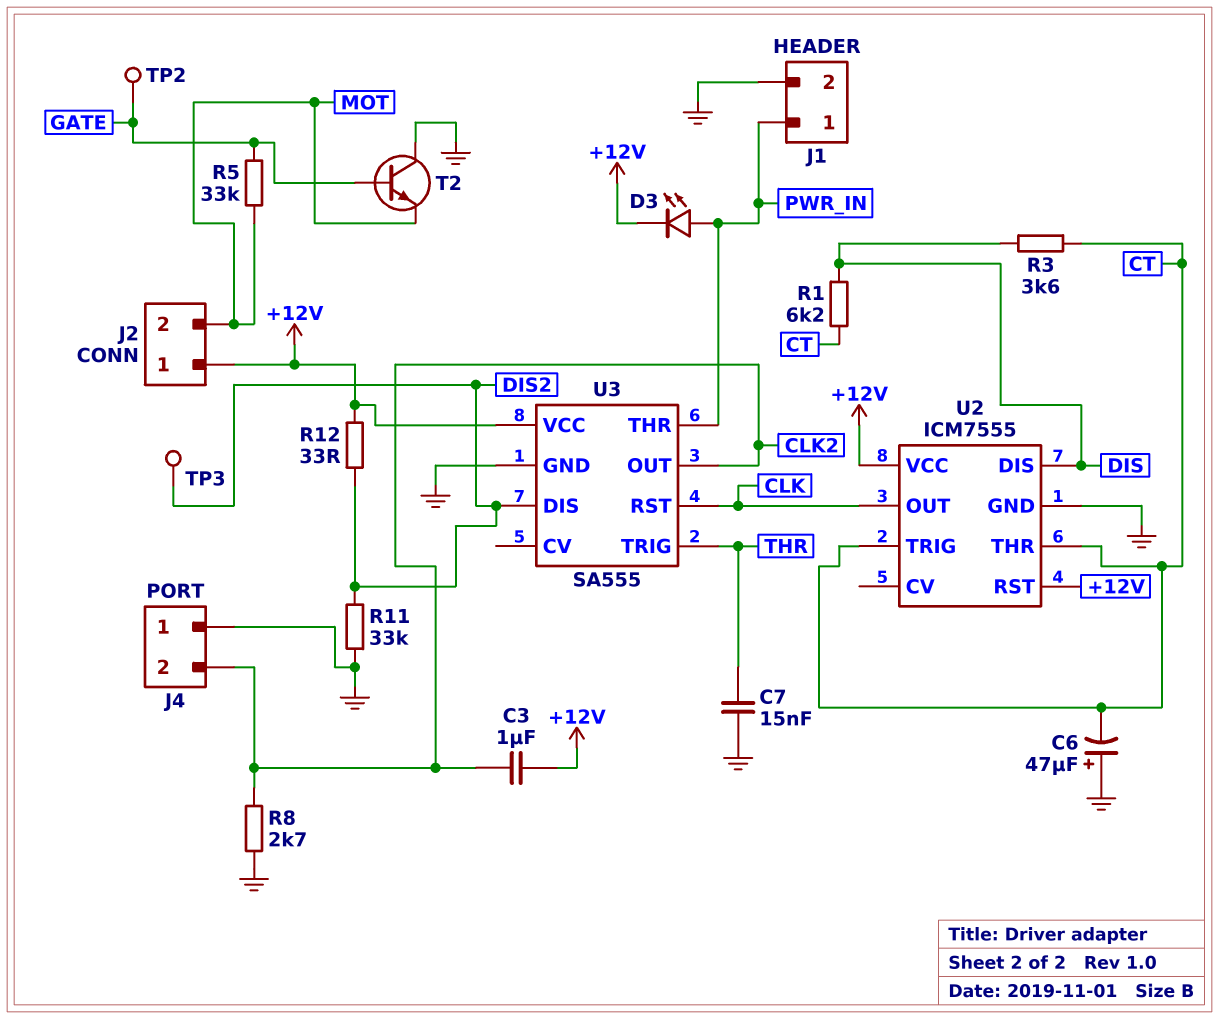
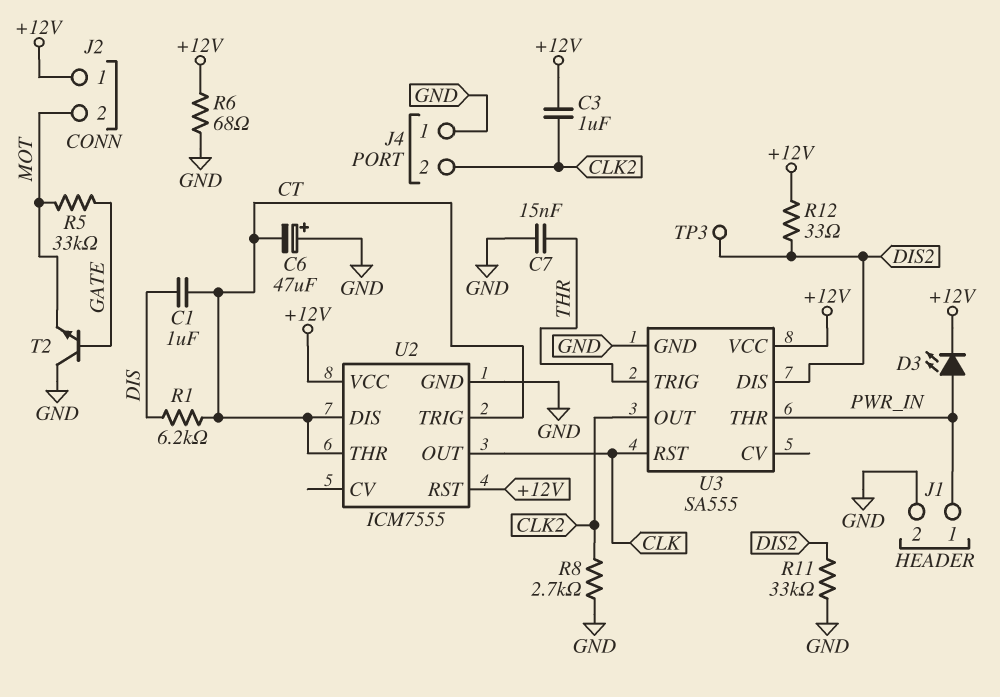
C1: none -> 1uF (CT, DIS)
R3: 3.6k (CT, DIS) -> none
R6: none -> 68 (+12V, GND)
TP2: test point (GATE) -> none
U2 pin DIS: DIS -> CT

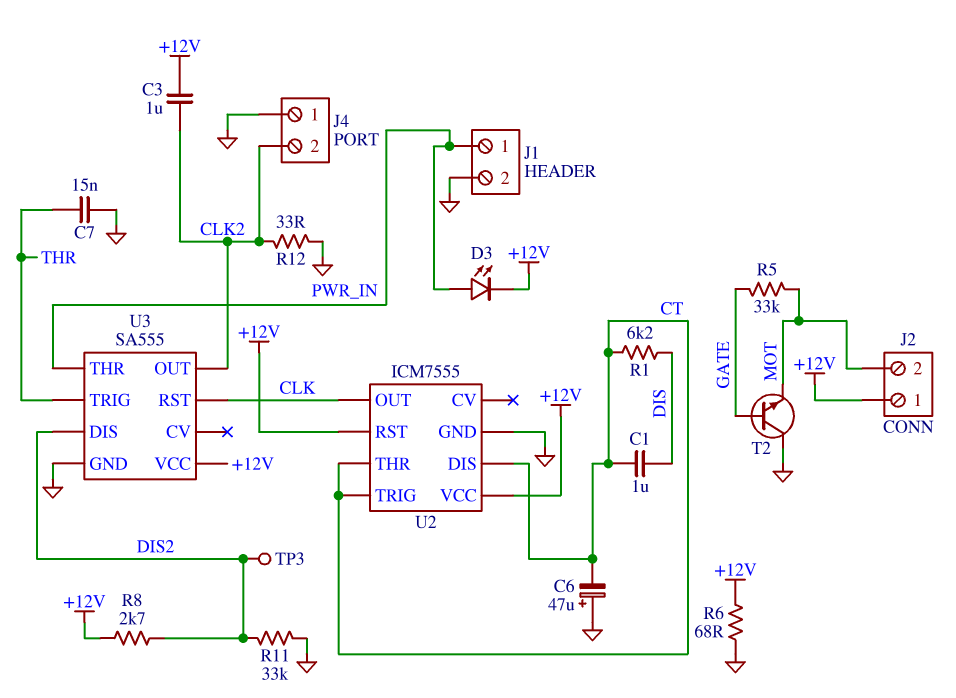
R8: 2.7k (CLK2, GND) -> 2.7k (+12V, DIS2)
R12: 33 (+12V, DIS2) -> 33 (CLK2, GND)

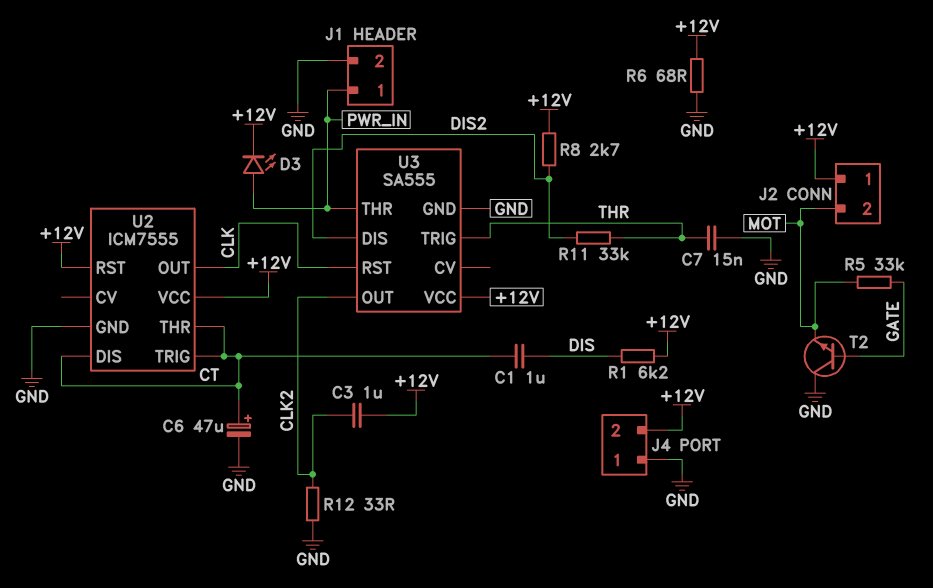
C6: 47uF (plus GND, minus CT) -> 47uF (plus CT, minus GND)
J4 pin 2: CLK2 -> +12V
R1: 6.2k (CT, DIS) -> 6.2k (+12V, DIS)
R11: 33k (DIS2, GND) -> 33k (DIS2, THR)
TP3: test point (DIS2) -> none

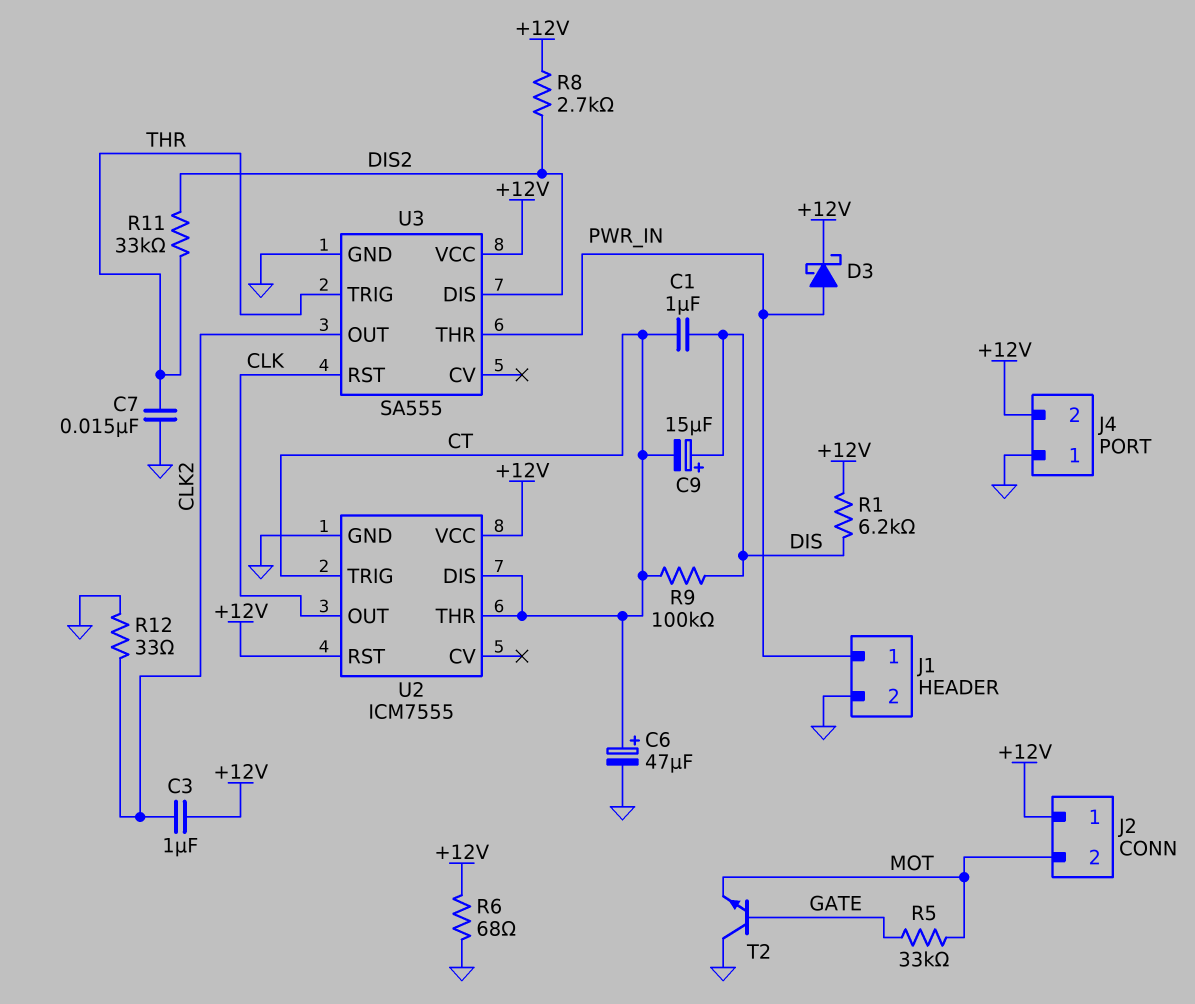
C9: none -> 15uF (plus DIS, minus CT)
D3: LED (A PWR_IN, K +12V) -> schottky (A PWR_IN, K +12V)
R9: none -> 100k (CT, DIS)

